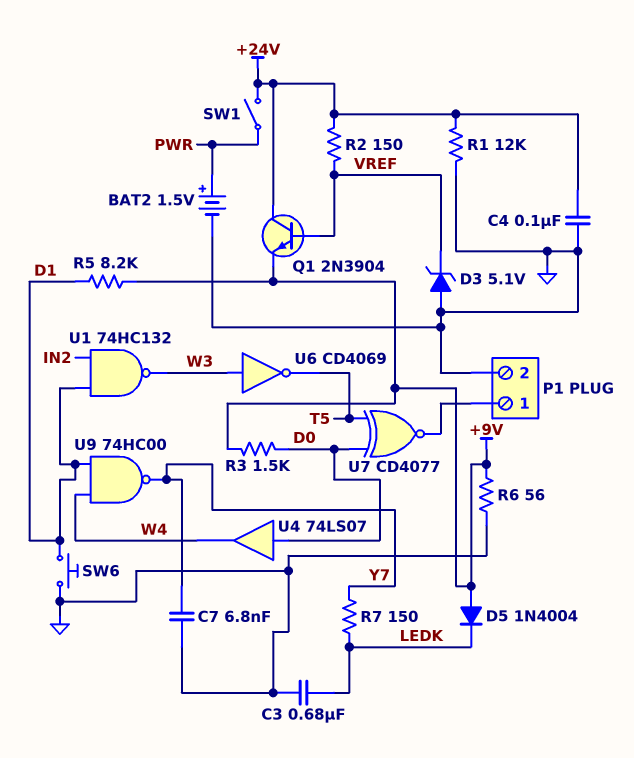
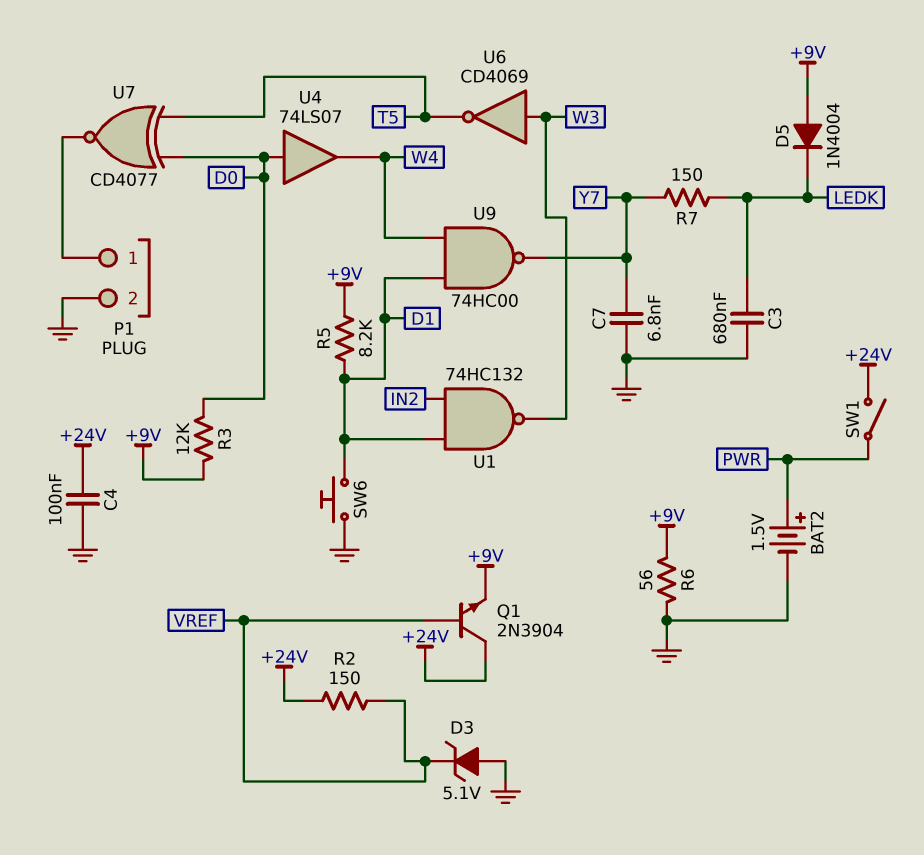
R1: 12k (+24V, GND) -> none
R3: 1.5k (+9V, D0) -> 12k (+9V, D0)

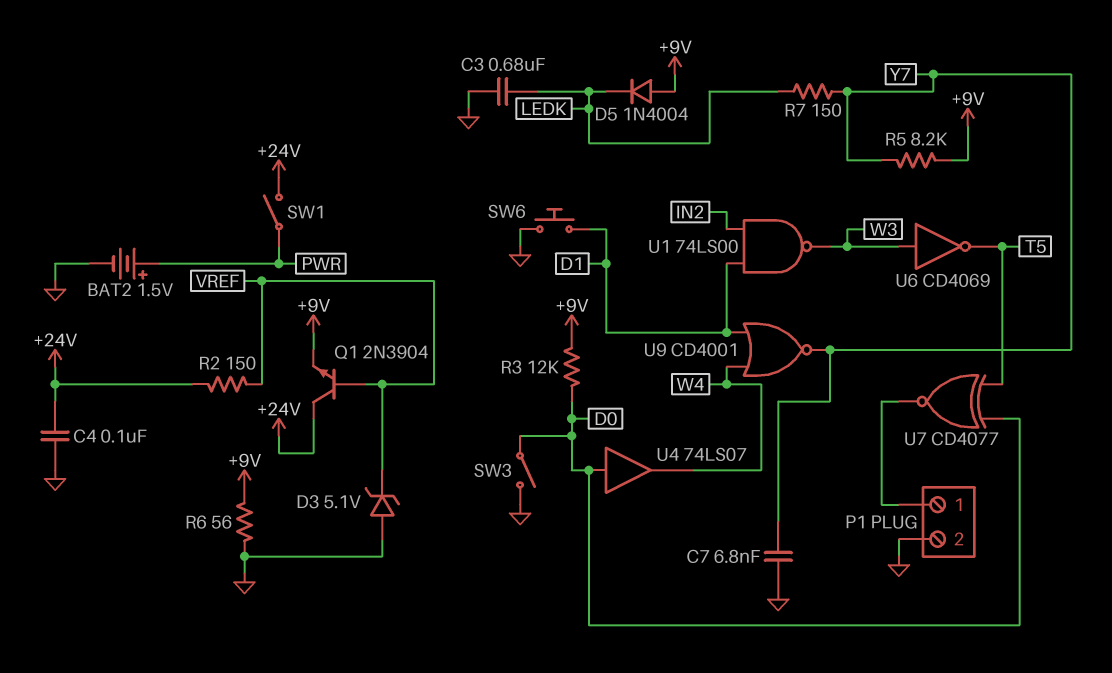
R5: 8.2k (+9V, D1) -> 8.2k (+9V, Y7)
SW3: none -> switch (D0, GND)
U1: NAND 74HC132 (in D1, in IN2, out W3) -> NAND 74LS00 (in D1, in IN2, out W3)
U9: NAND 74HC00 (in D1, in W4, out Y7) -> NOR CD4001 (in D1, in W4, out Y7)

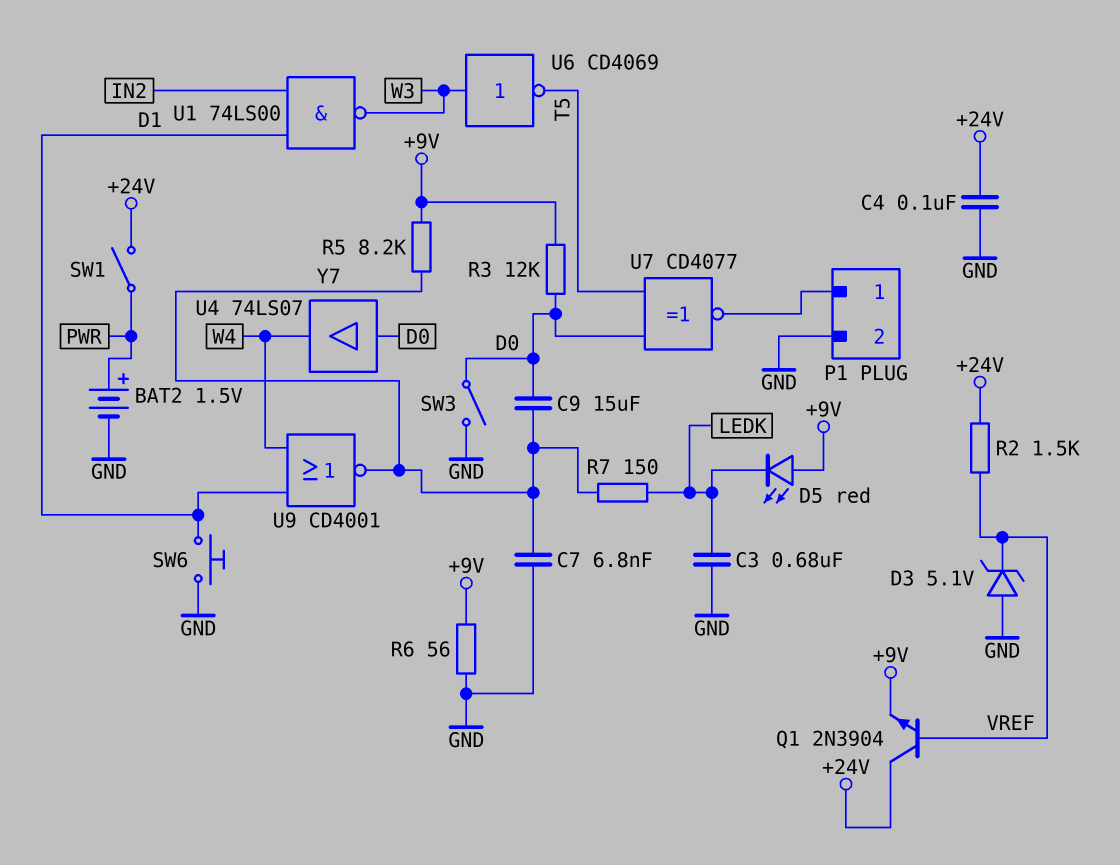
C9: none -> 15uF (D0, Y7)
D5: diode 1N4004 (A +9V, K LEDK) -> LED red (A +9V, K LEDK)
R2: 150 (+24V, VREF) -> 1.5k (+24V, VREF)

